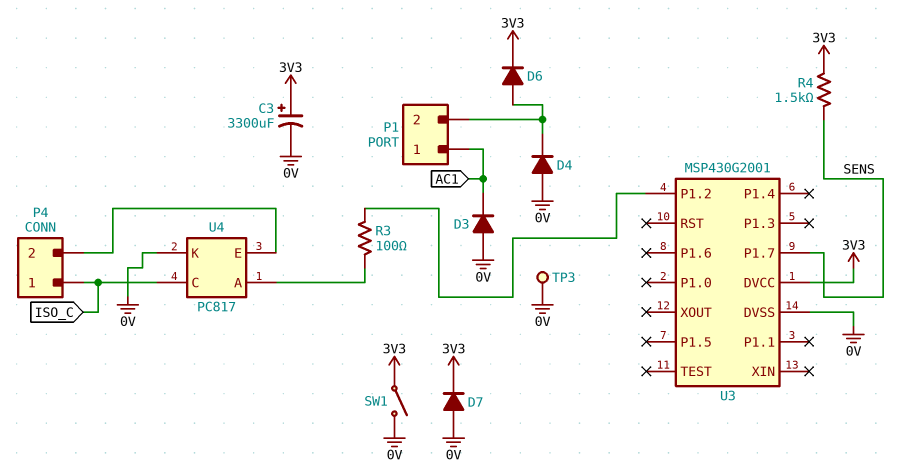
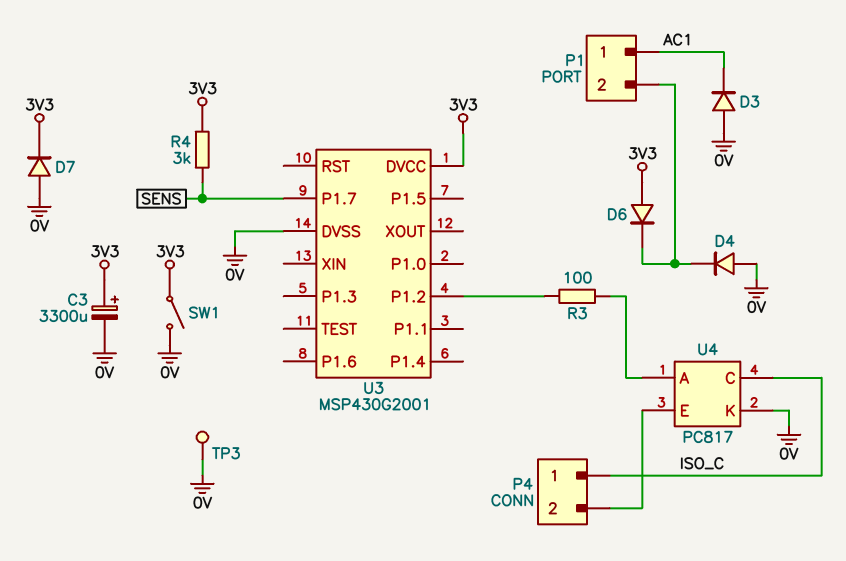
D6: diode (A P1/2, K 3V3) -> diode (A 3V3, K P1/2)
R4: 1.5k (3V3, SENS) -> 3k (3V3, SENS)

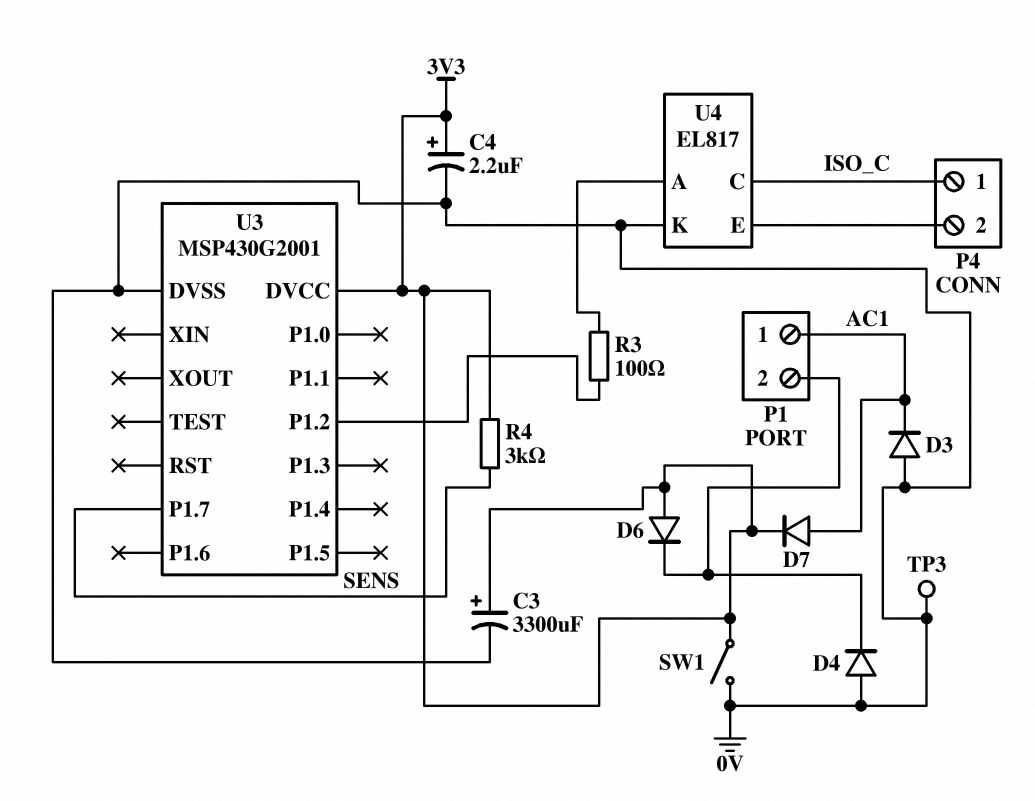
C4: none -> 2.2uF (plus 3V3, minus 0V)
D7: diode (A 0V, K 3V3) -> diode (A AC1, K 3V3)
U4: PC817 -> EL817

